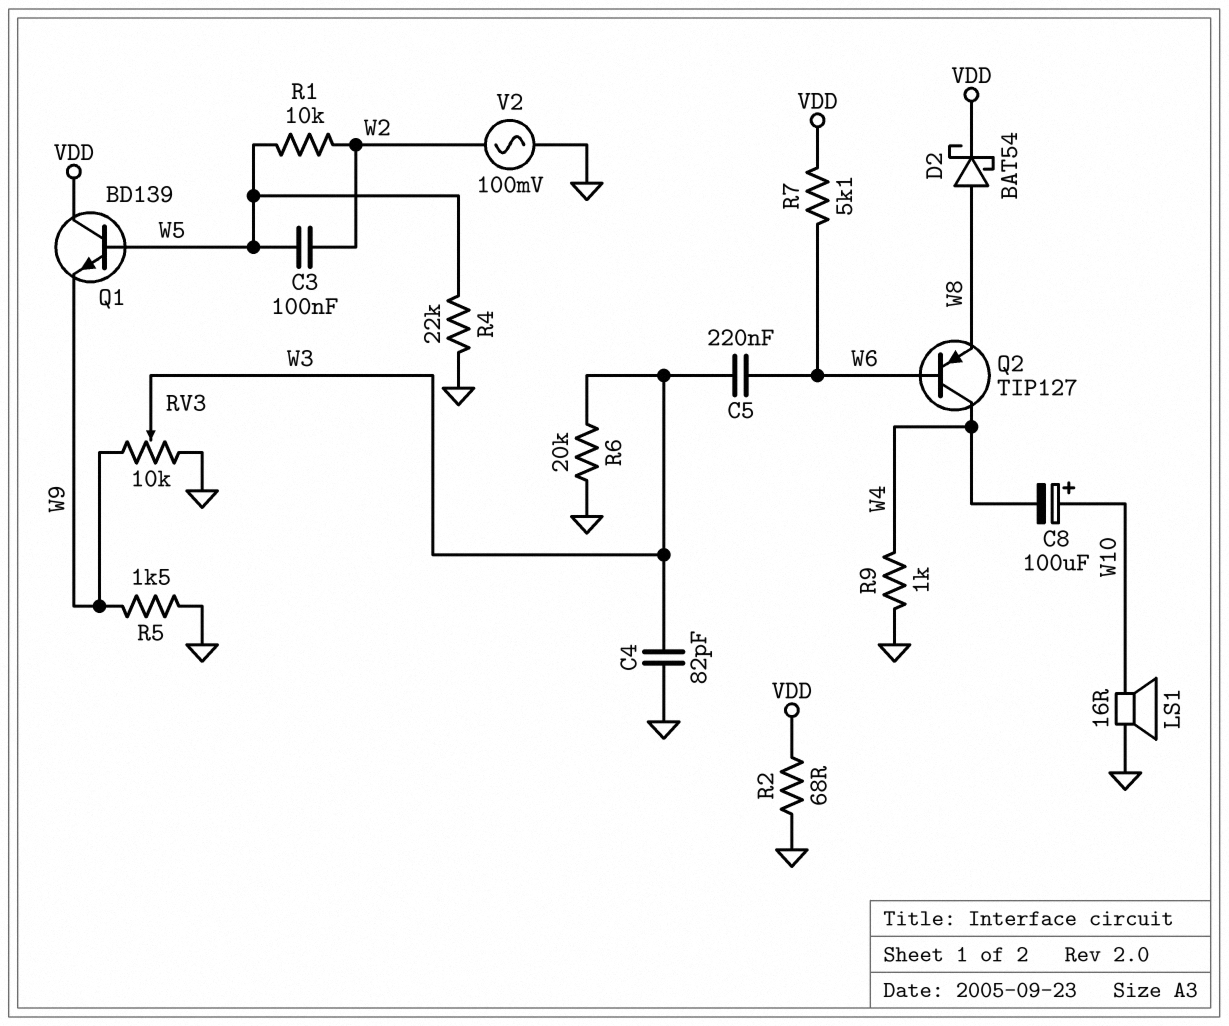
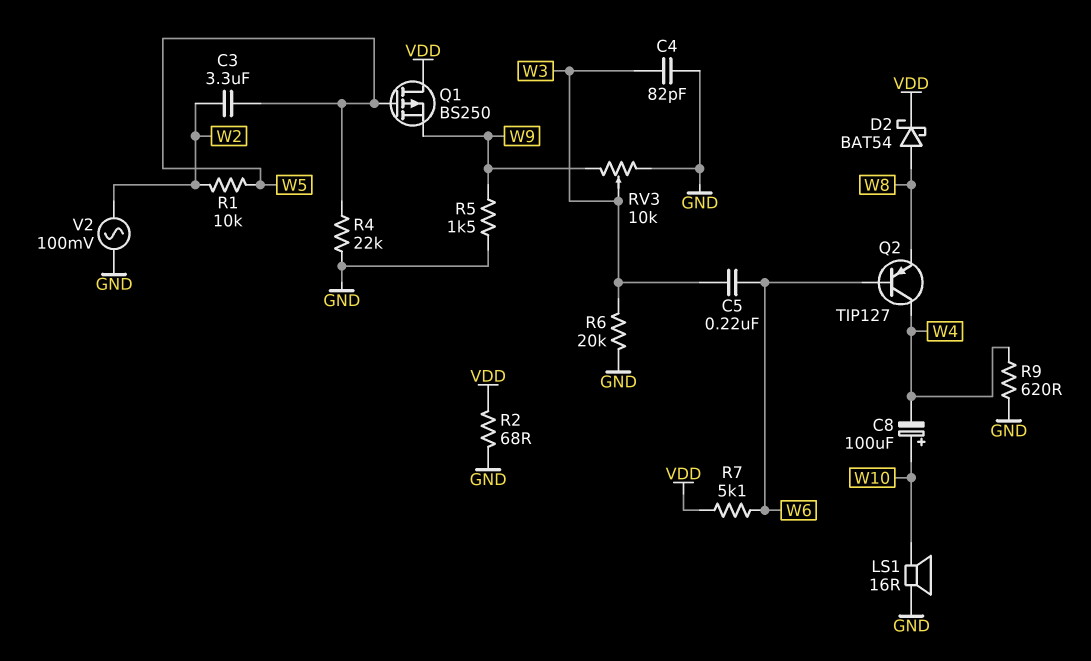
C3: 100nF (W2, W5) -> 3.3uF (W2, W5)
Q1: NPN BD139 (B W5, C VDD, E W9) -> PMOS BS250 (G W5, D VDD, S W9)
R9: 1k (GND, W4) -> 620 (GND, W4)

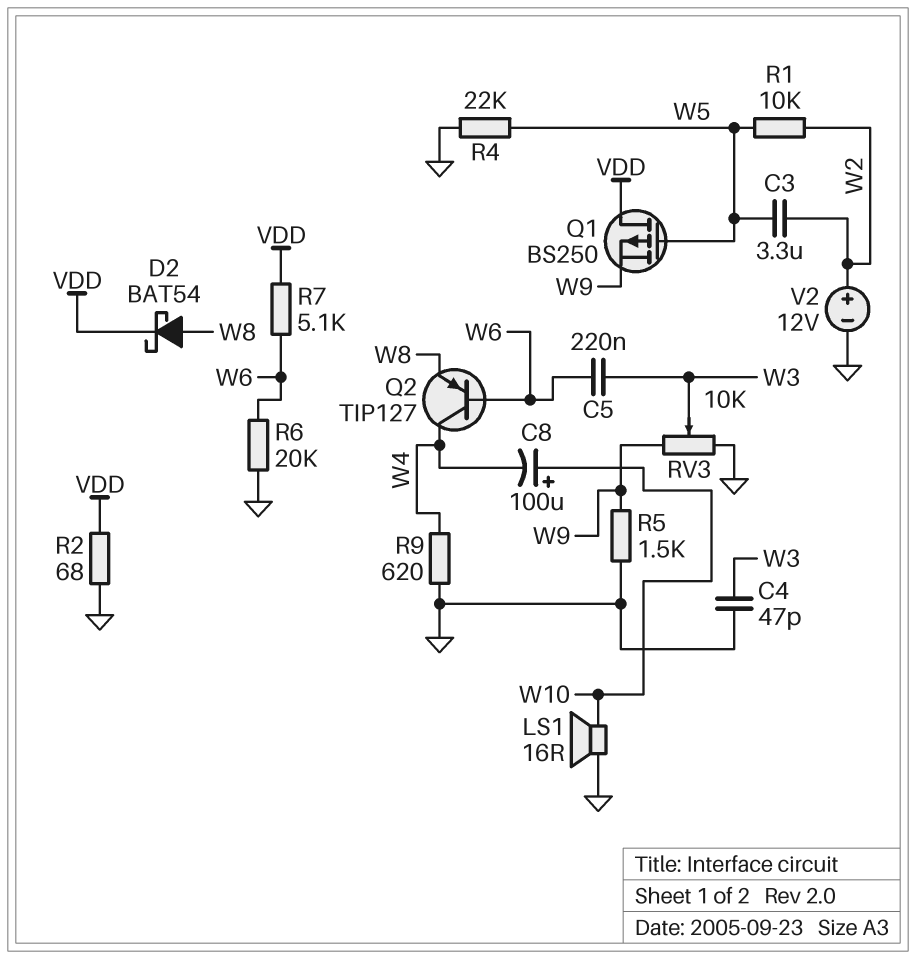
C4: 82pF (GND, W3) -> 47pF (GND, W3)
R6: 20k (GND, W3) -> 20k (GND, W6)
V2: AC 100mV (GND, W2) -> 12V (plus W2, minus GND)

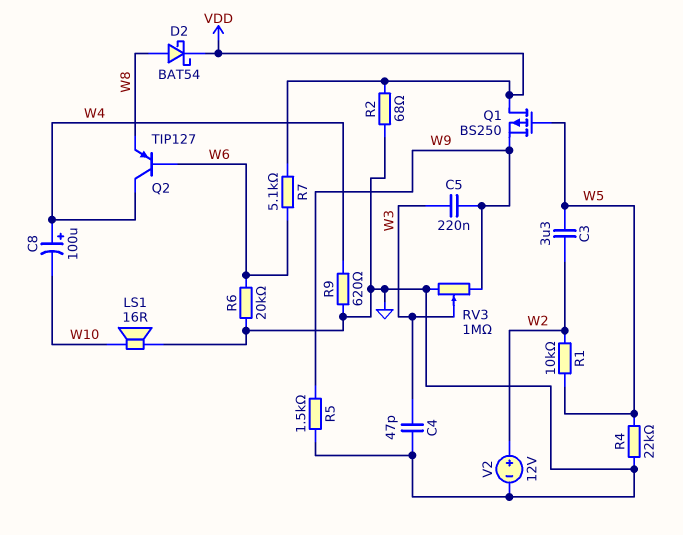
C5: 220nF (W3, W6) -> 220nF (W3, W9)
C8: 100uF (plus W10, minus W4) -> 100uF (plus W4, minus W10)
RV3: 10k (GND, W9, wiper W3) -> 1M (GND, W9, wiper W3)

